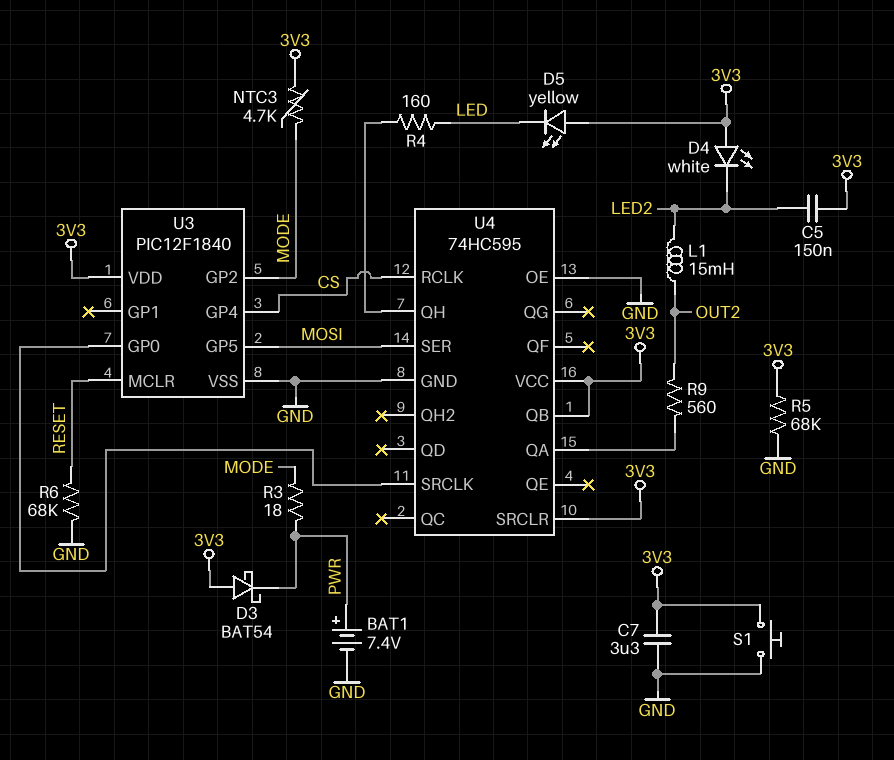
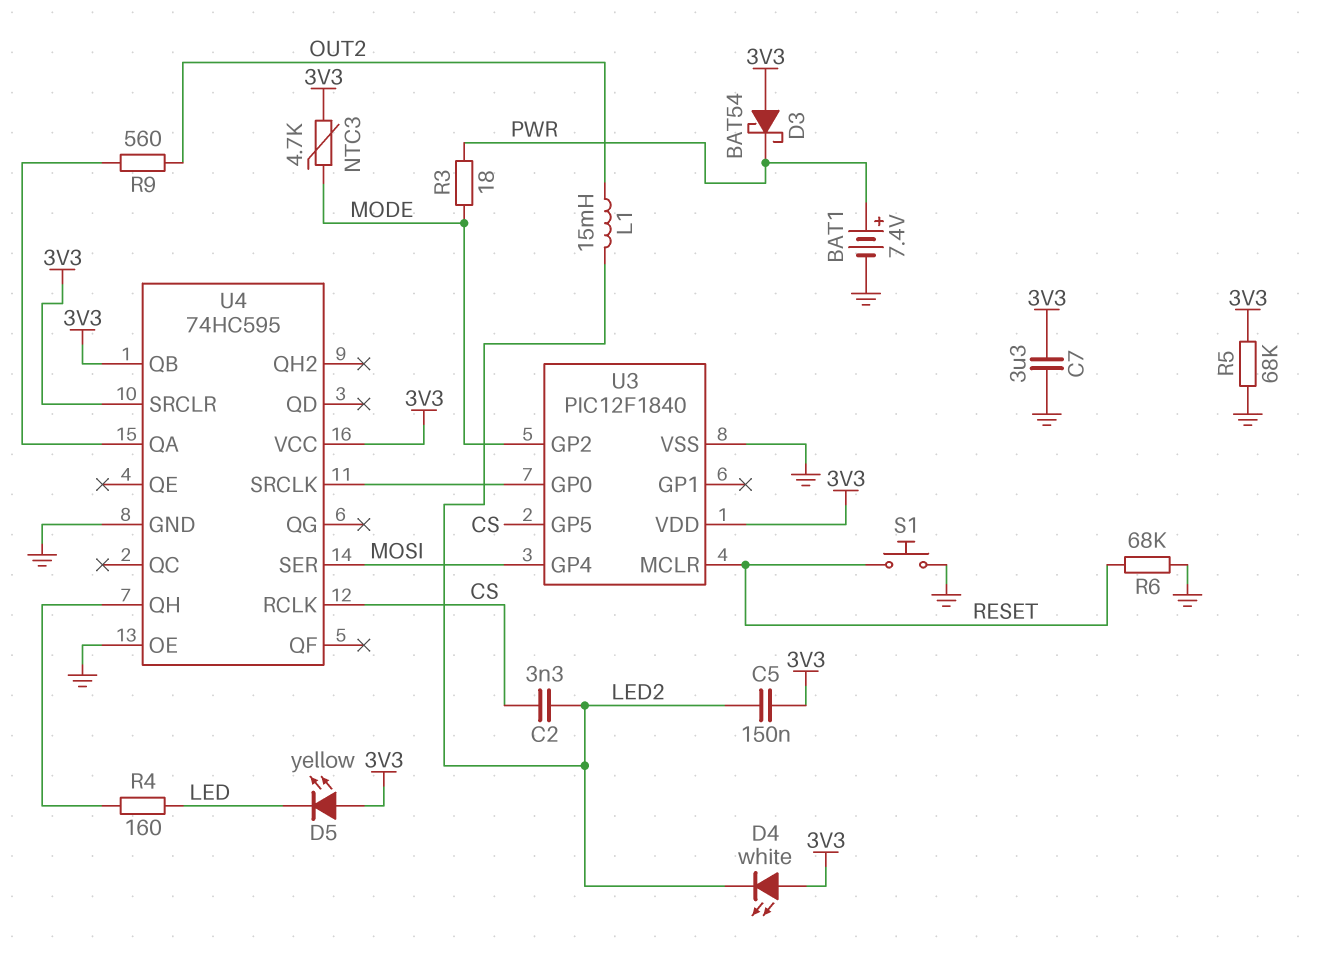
C2: none -> 3.3nF (CS, LED2)
S1: button (3V3, GND) -> button (GND, RESET)
U3 pin GP4: CS -> MOSI
U3 pin GP5: MOSI -> CS

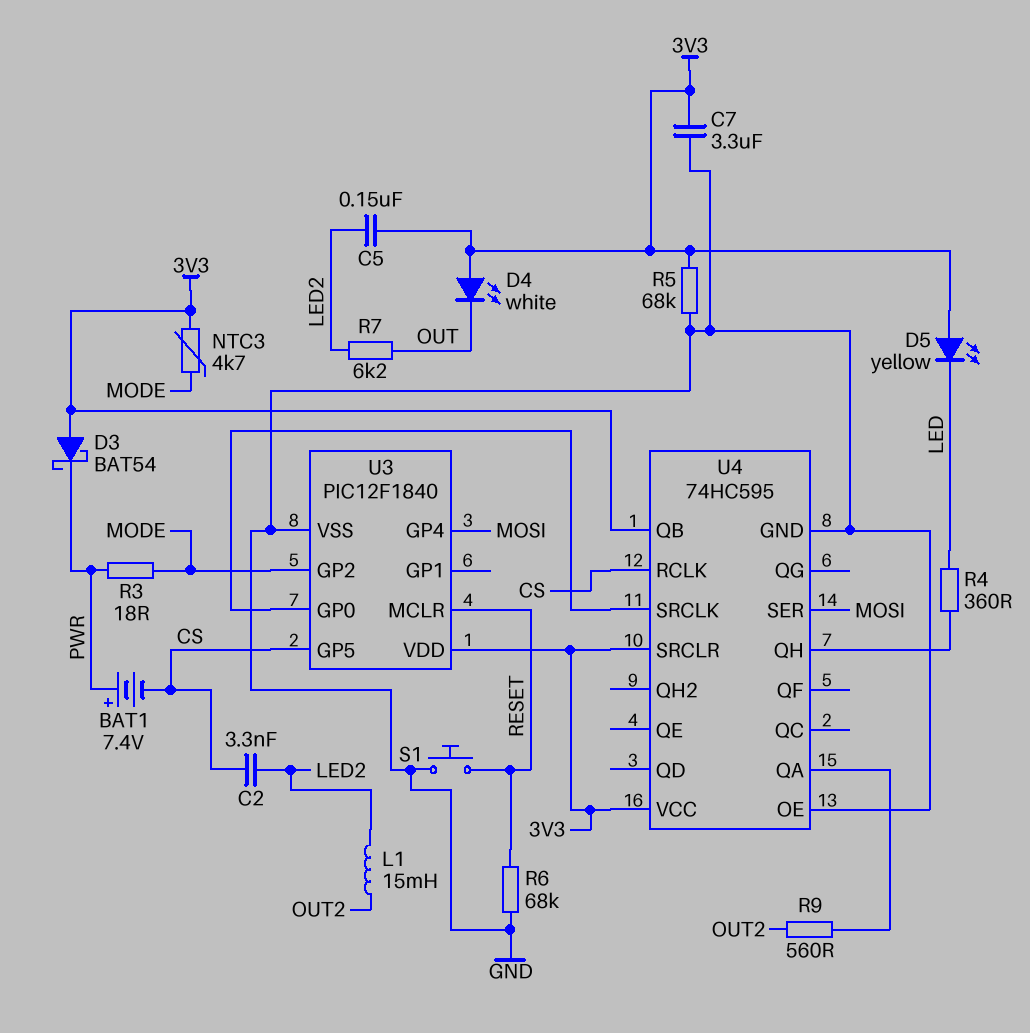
BAT1: 7.4V (plus PWR, minus GND) -> 7.4V (plus PWR, minus CS)
D4: LED white (A 3V3, K LED2) -> LED white (A 3V3, K OUT)
R4: 160 (LED, U4/QH) -> 360 (LED, U4/QH)
R7: none -> 6.2k (LED2, OUT)

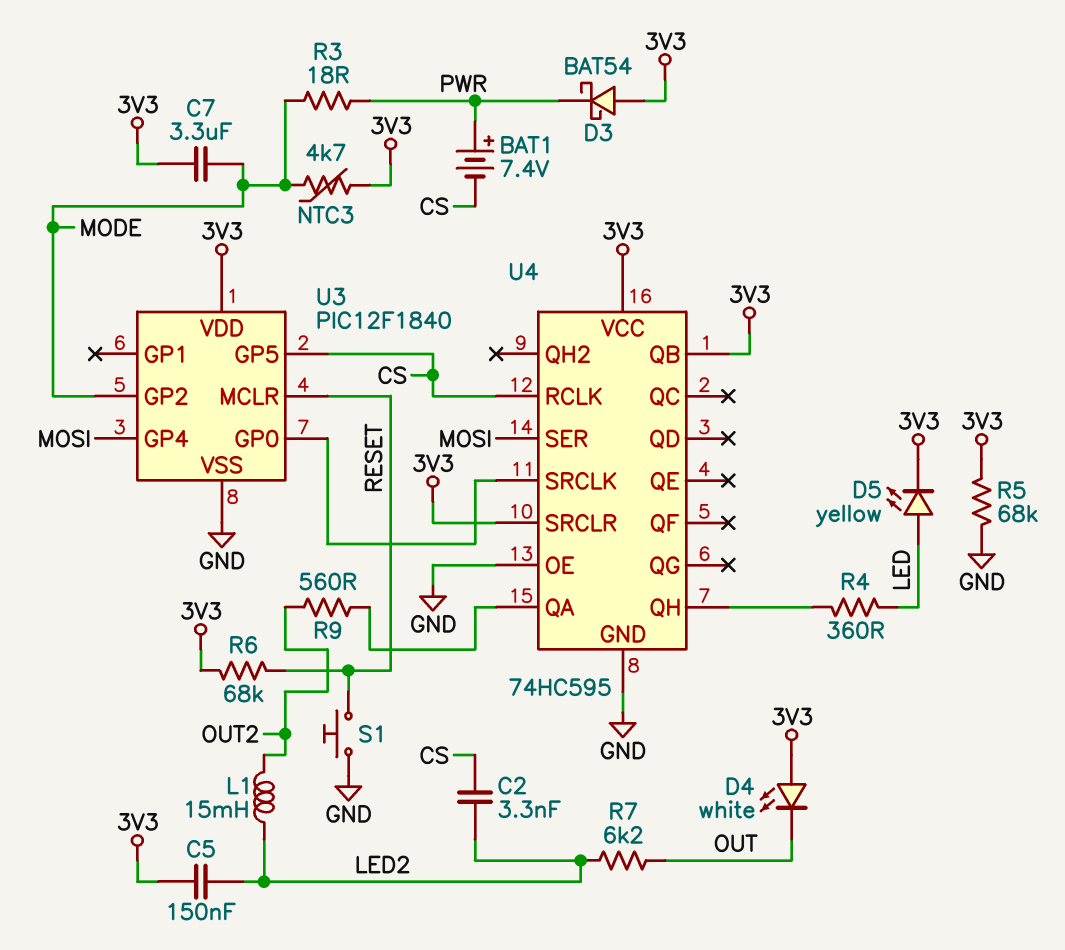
C7: 3.3uF (3V3, GND) -> 3.3uF (3V3, MODE)
D5: LED yellow (A 3V3, K LED) -> LED yellow (A LED, K 3V3)
R6: 68k (GND, RESET) -> 68k (3V3, RESET)

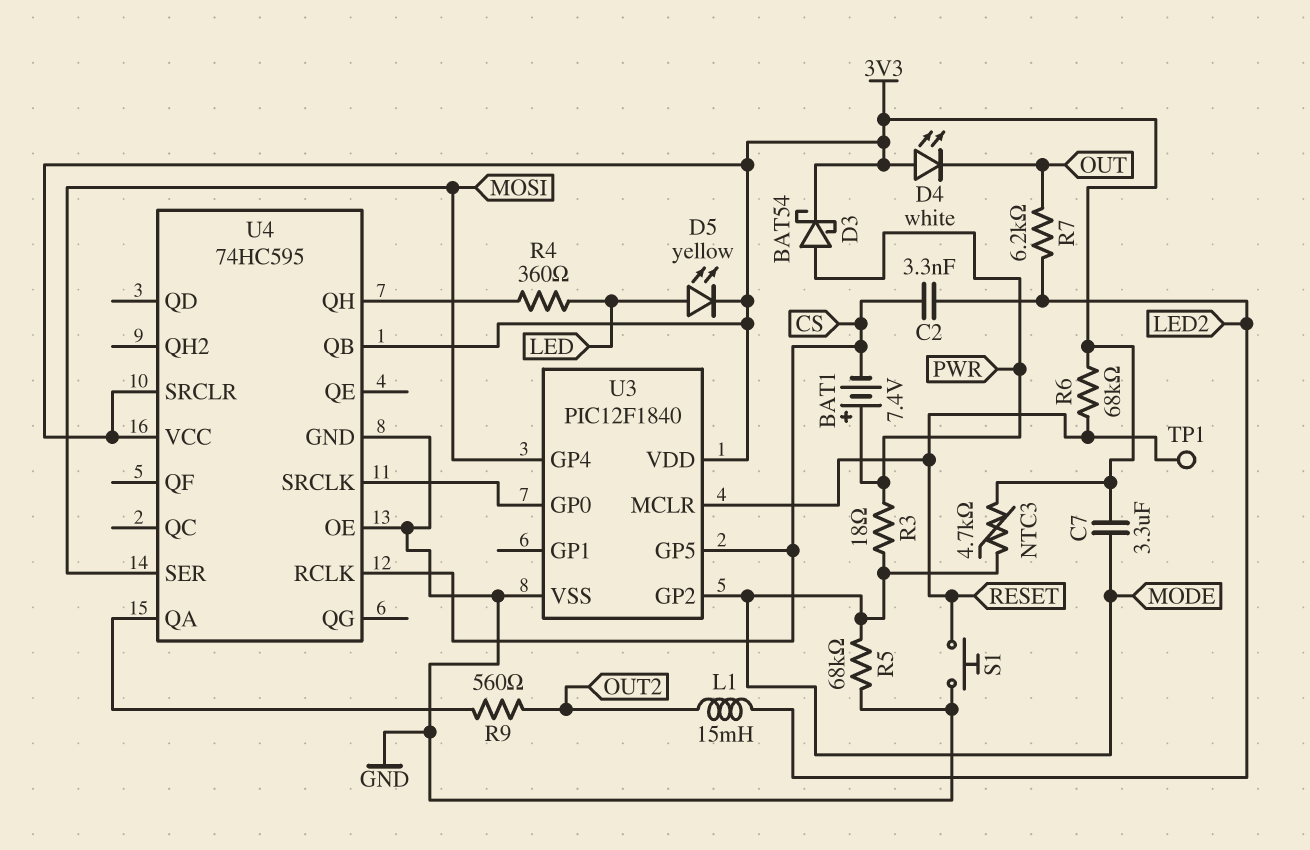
C5: 150nF (3V3, LED2) -> none
D3: schottky BAT54 (A 3V3, K PWR) -> schottky BAT54 (A PWR, K 3V3)
R5: 68k (3V3, GND) -> 68k (GND, MODE)
TP1: none -> test point (RESET)

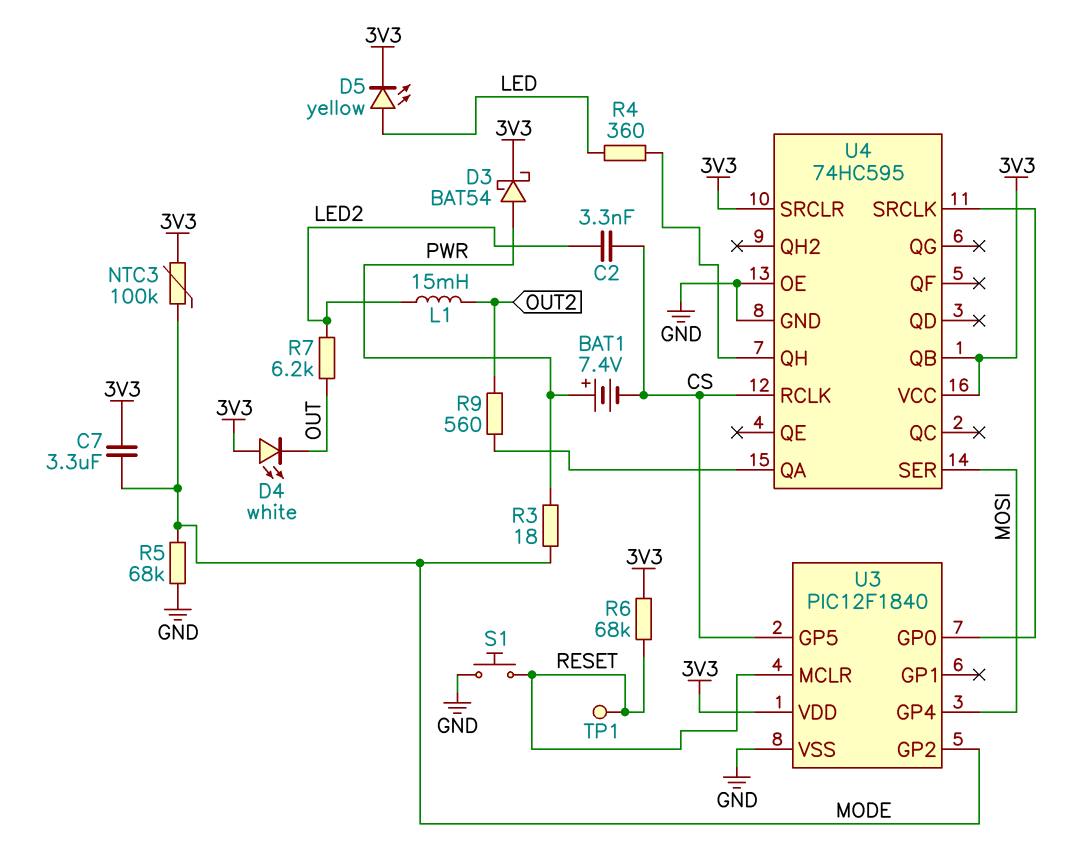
NTC3: 4.7k (3V3, MODE) -> 100k (3V3, MODE)

